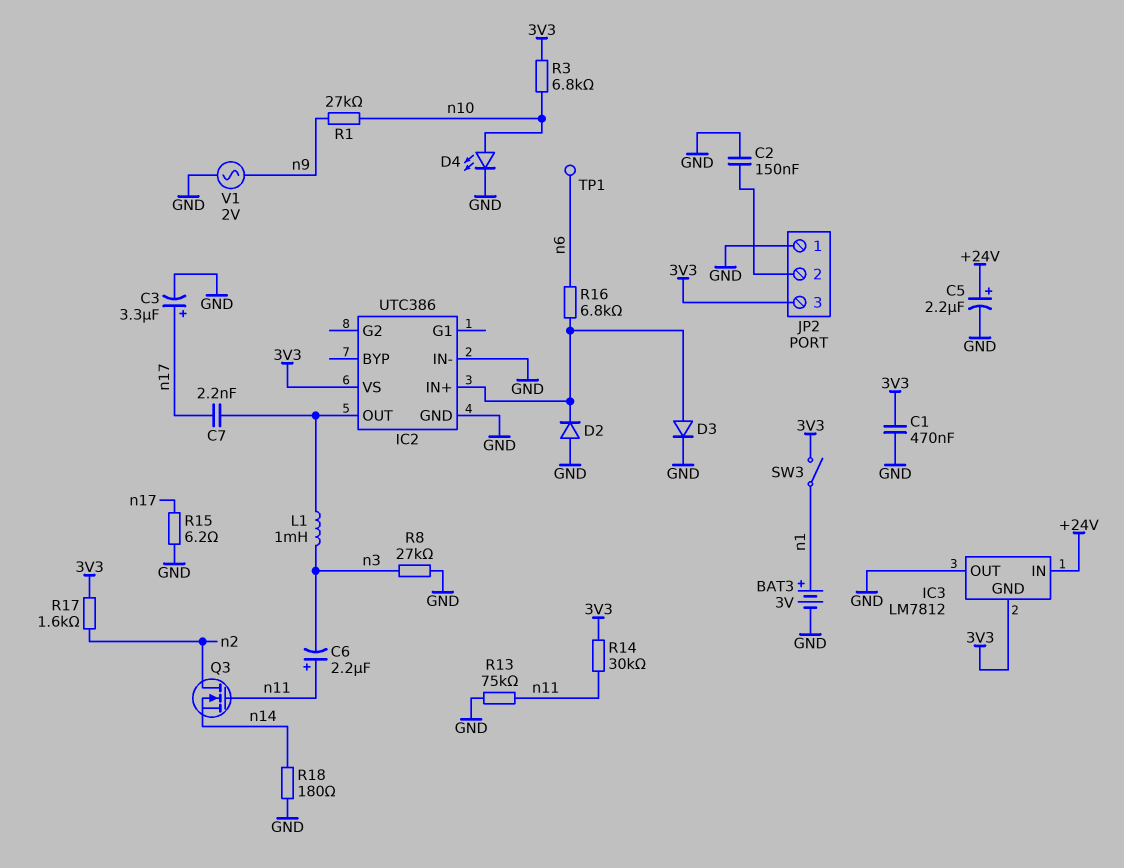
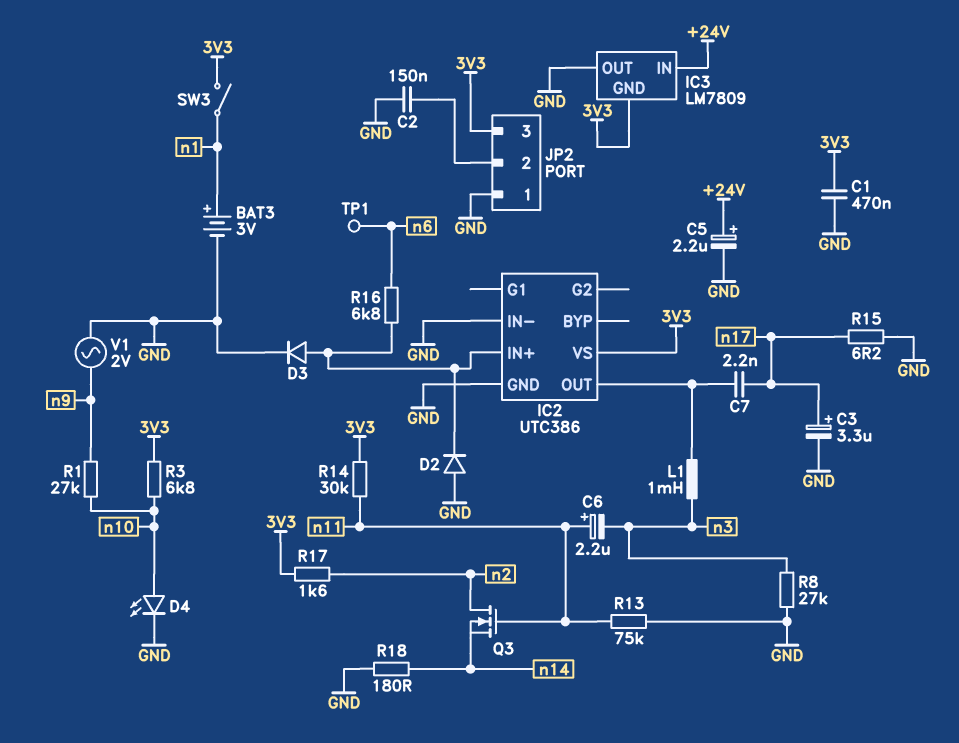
IC3: LM7812 -> LM7809

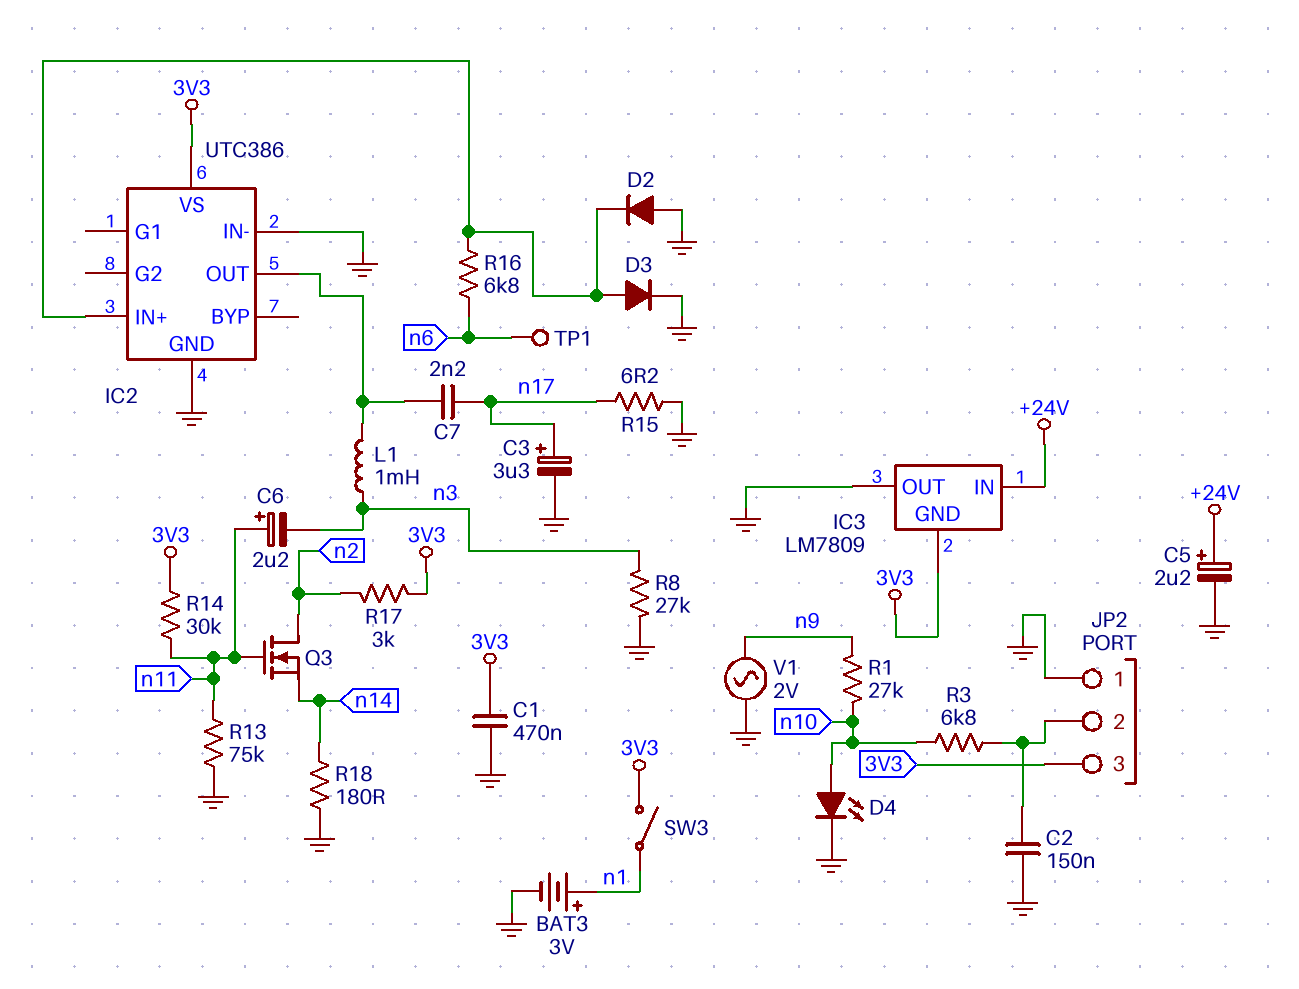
R3: 6.8k (3V3, n10) -> 6.8k (JP2/2, n10)
R17: 1.6k (3V3, n2) -> 3k (3V3, n2)

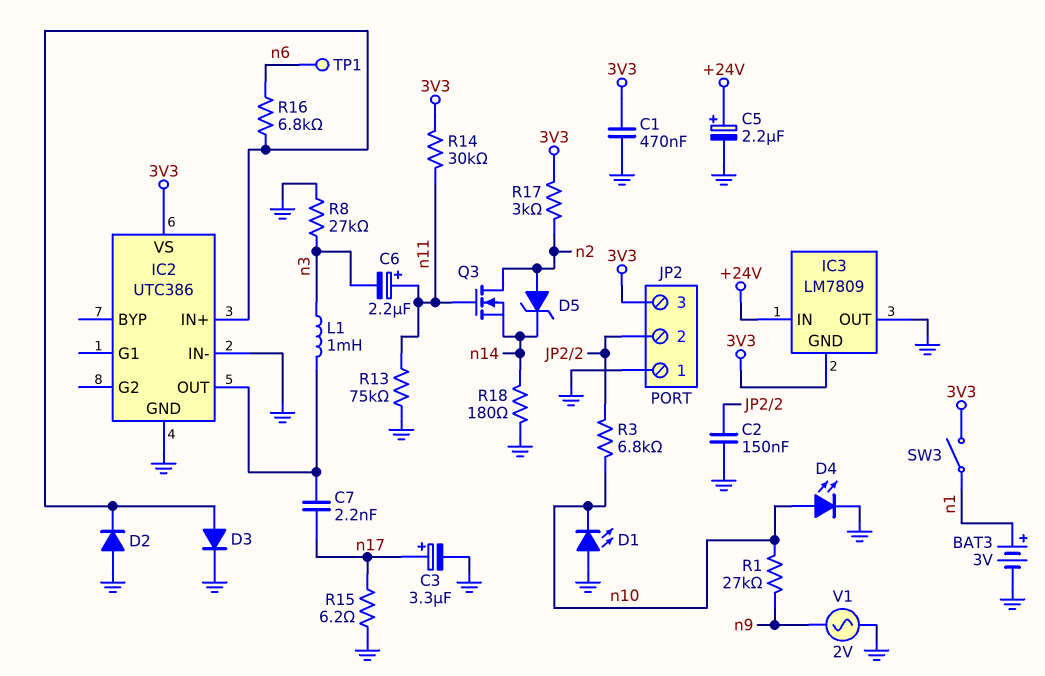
D1: none -> LED (A GND, K n10)
D5: none -> zener (A n2, K n14)

